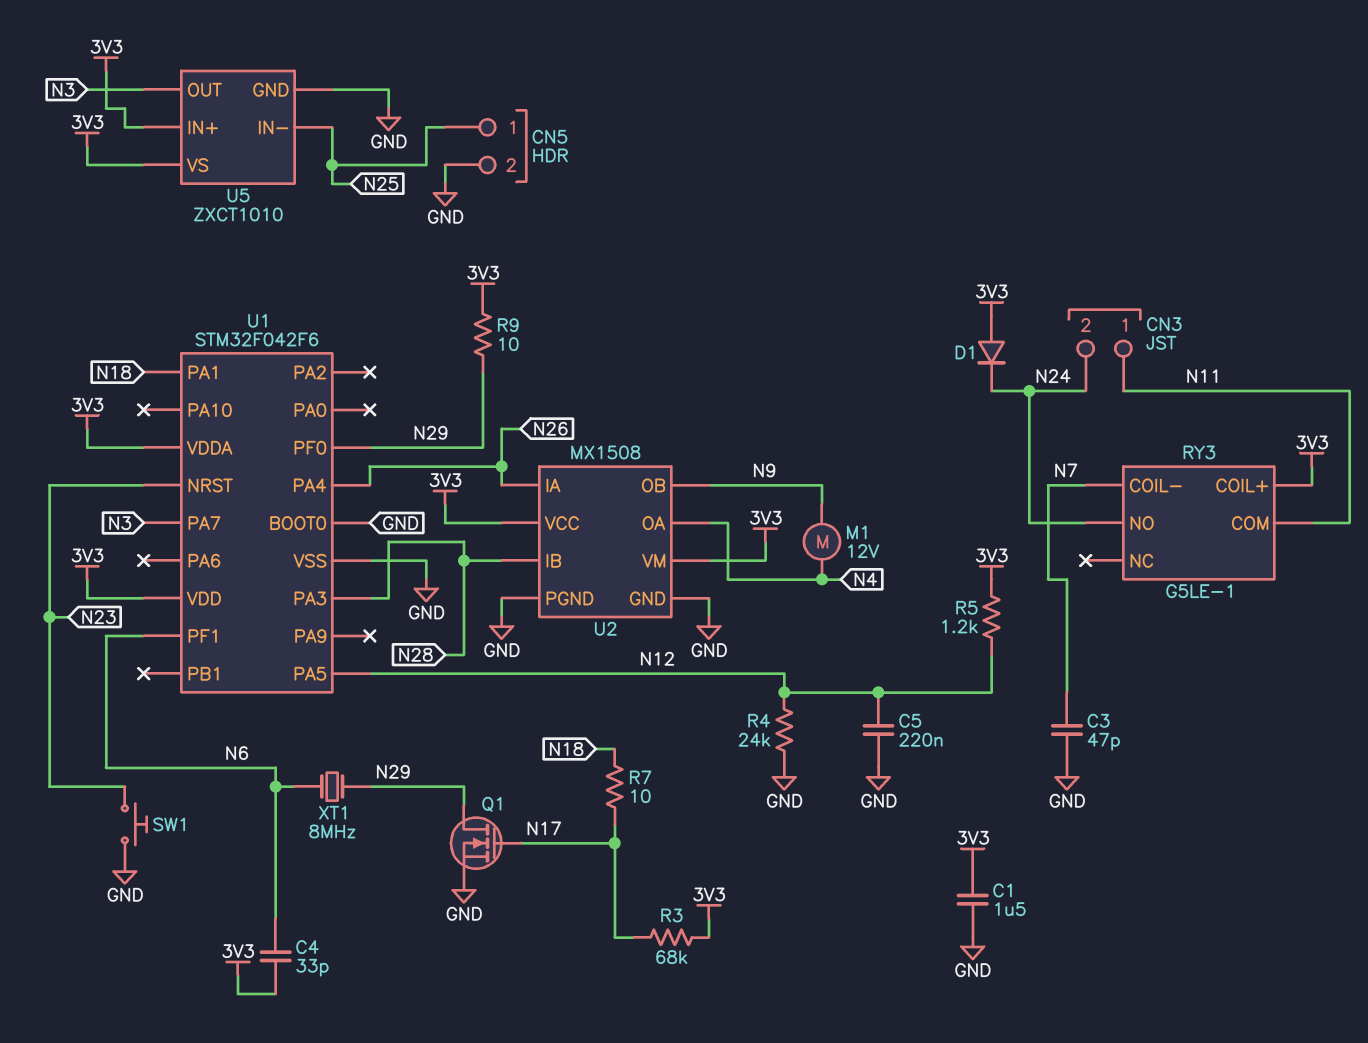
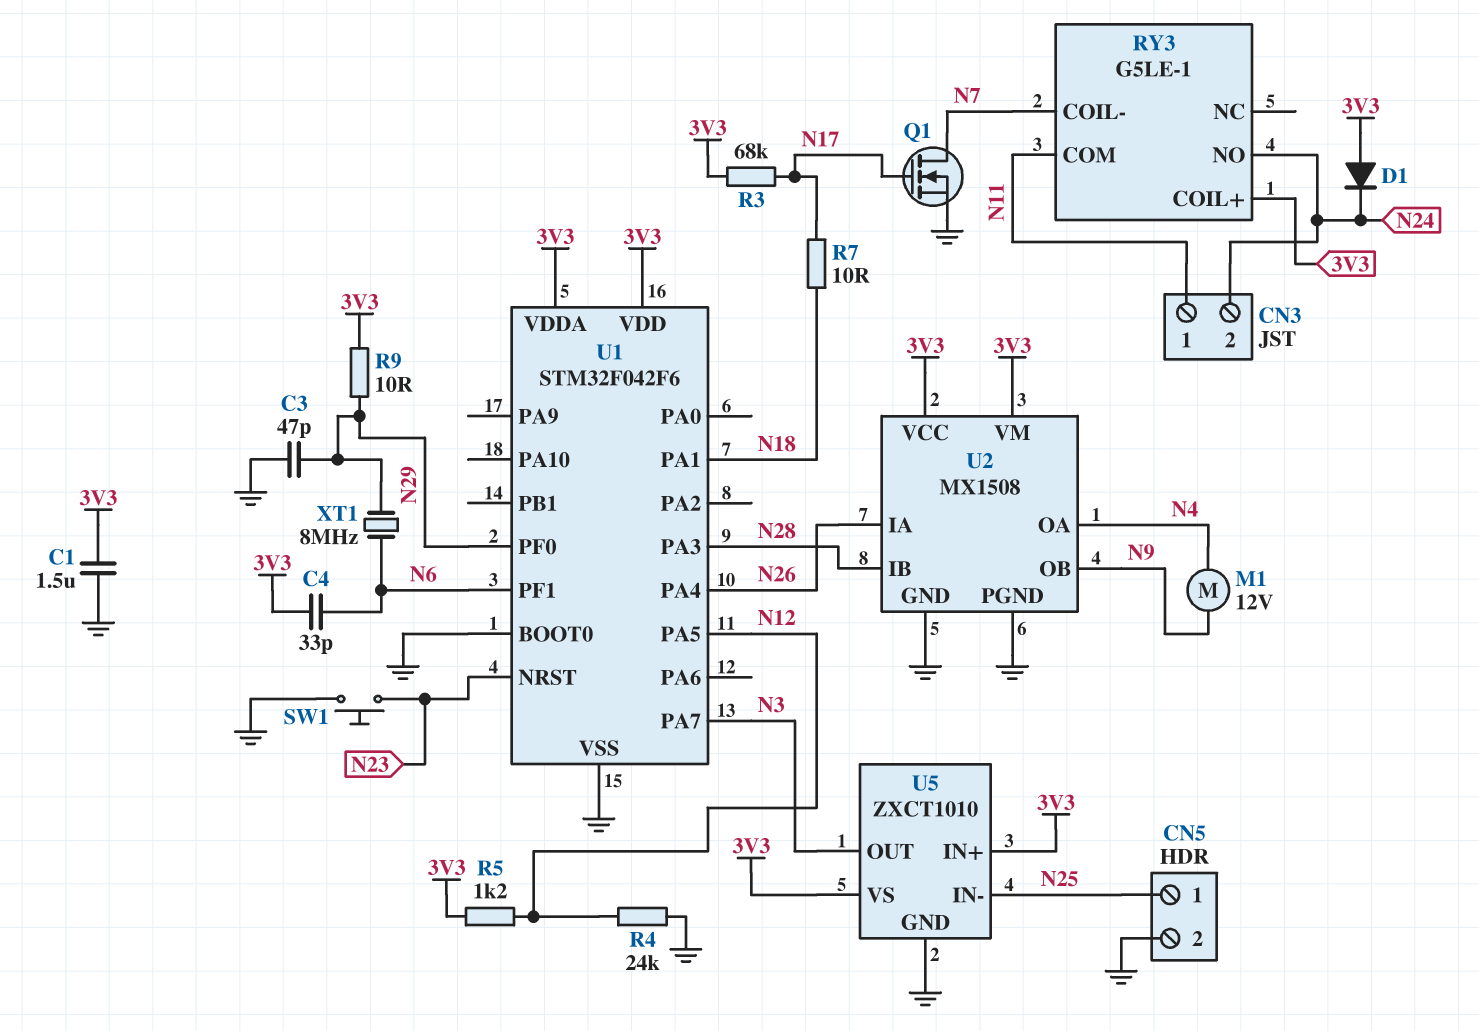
C3: 47pF (GND, N7) -> 47pF (GND, N29)
C5: 220nF (GND, N12) -> none
Q1: NMOS (G N17, D N29, S GND) -> NMOS (G N17, D N7, S GND)

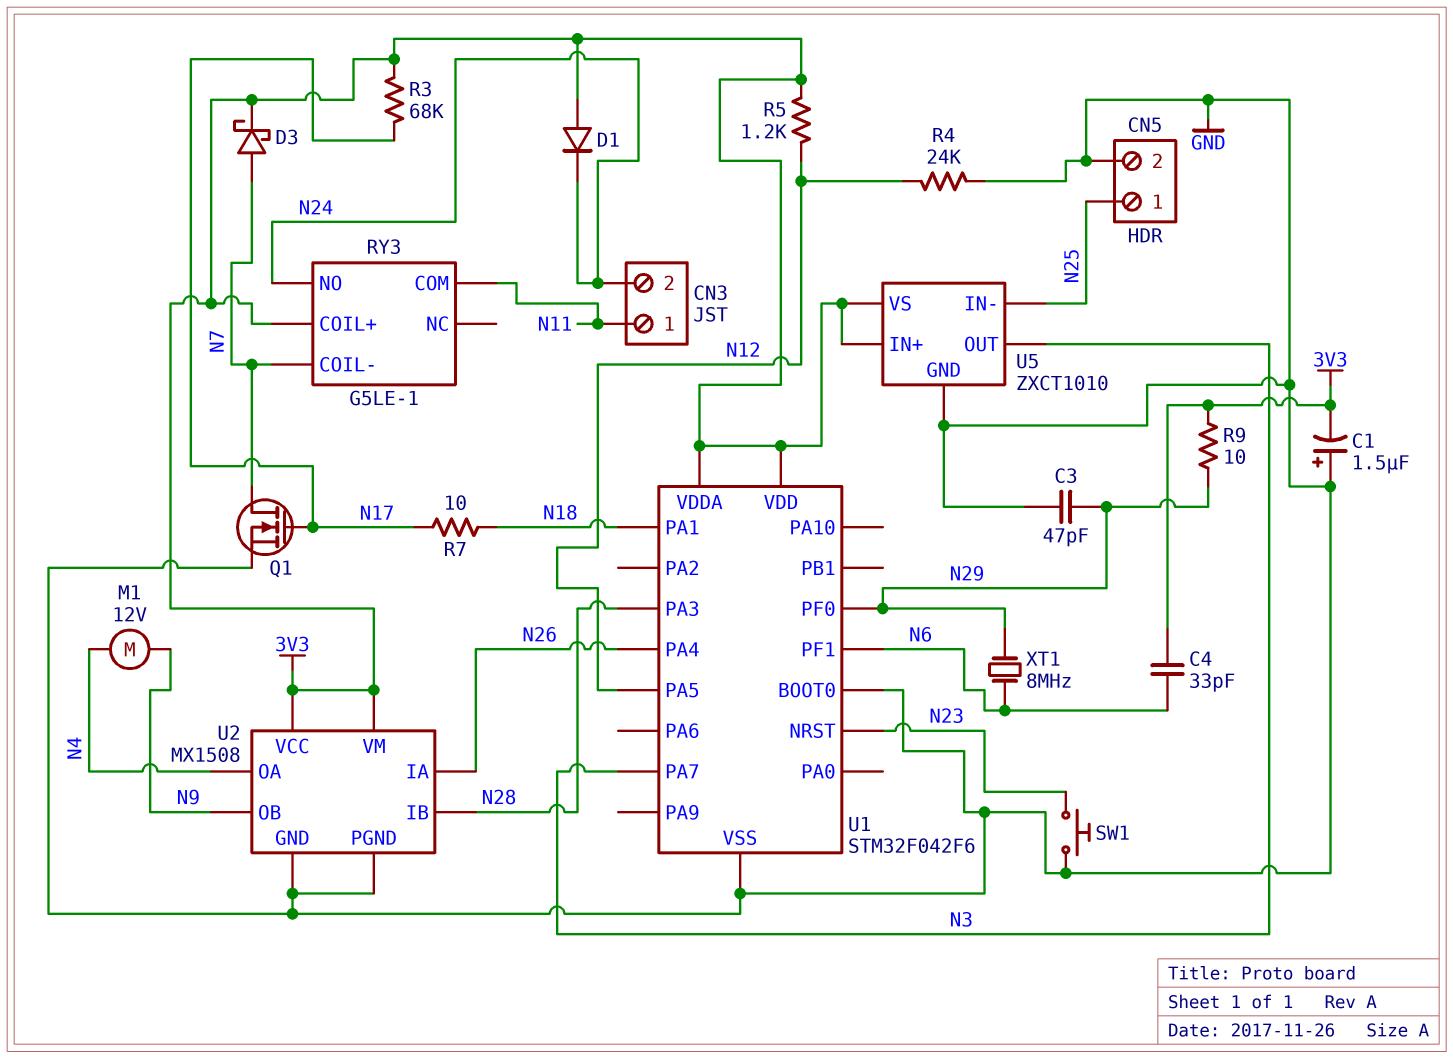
C1: 1.5uF (3V3, GND) -> 1.5uF (plus GND, minus 3V3)
D3: none -> schottky (A N7, K 3V3)

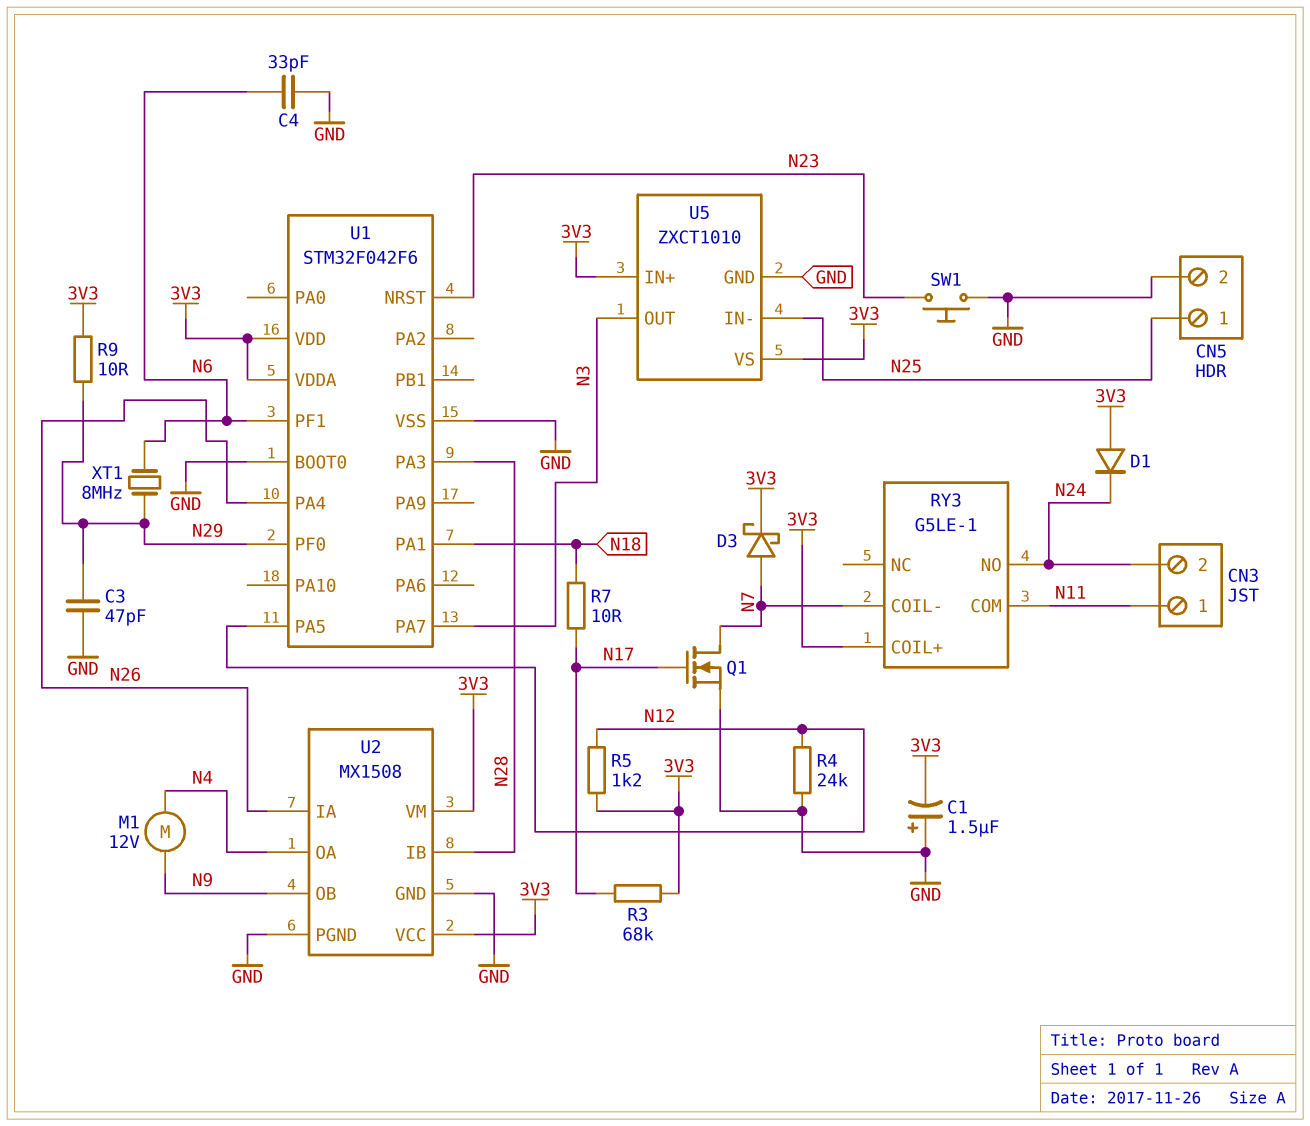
C4: 33pF (3V3, N6) -> 33pF (GND, N6)

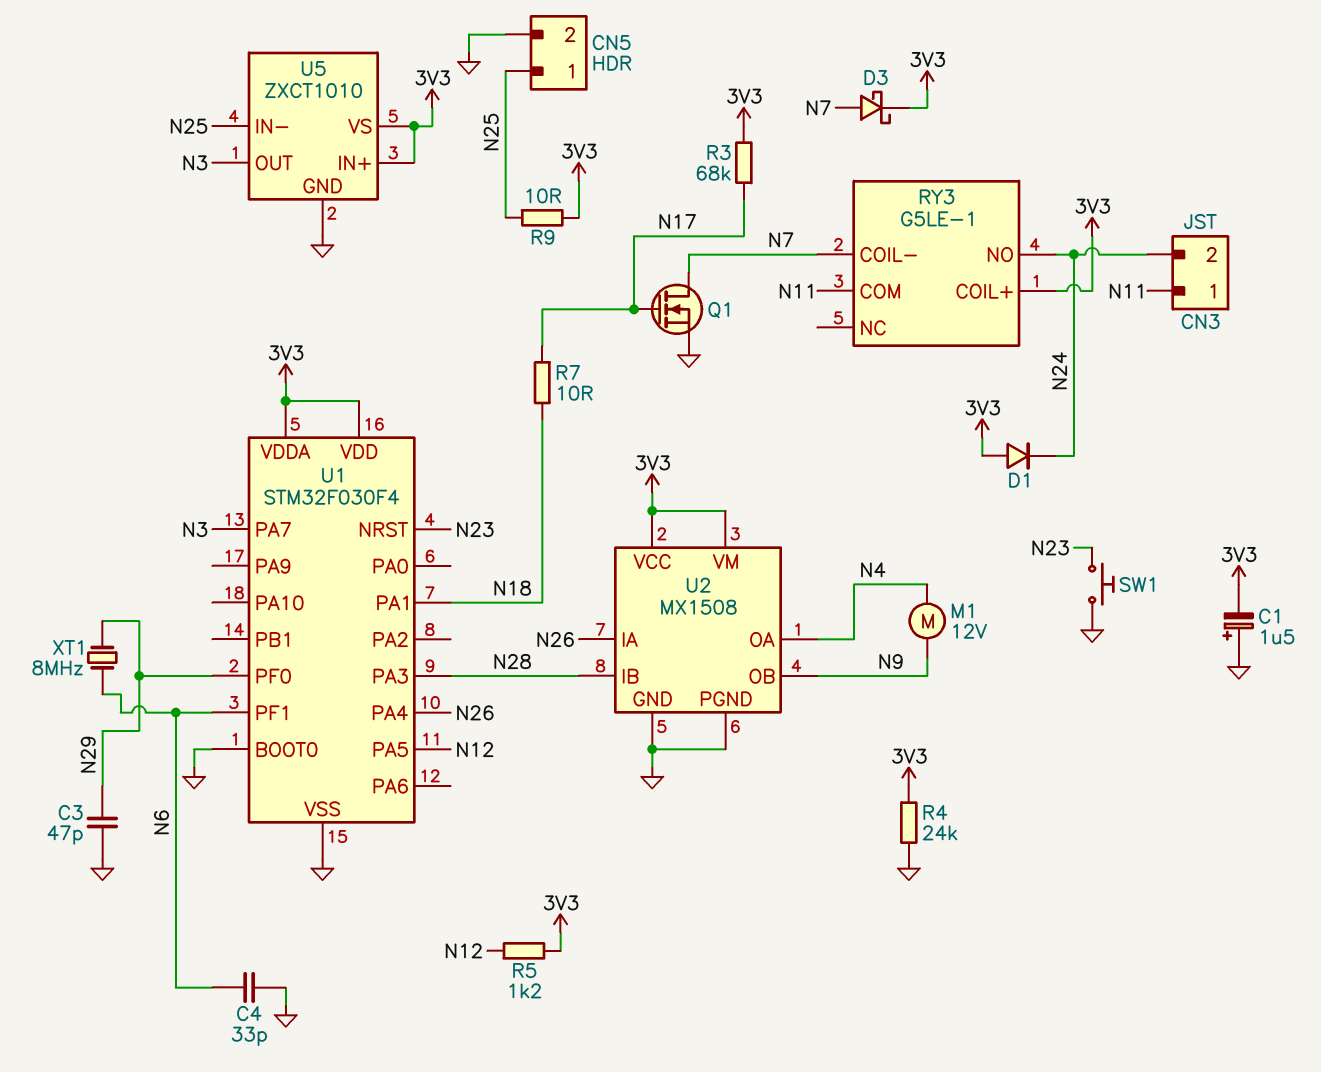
R4: 24k (GND, N12) -> 24k (3V3, GND)
R9: 10 (3V3, N29) -> 10 (3V3, N25)
U1: STM32F042F6 -> STM32F030F4

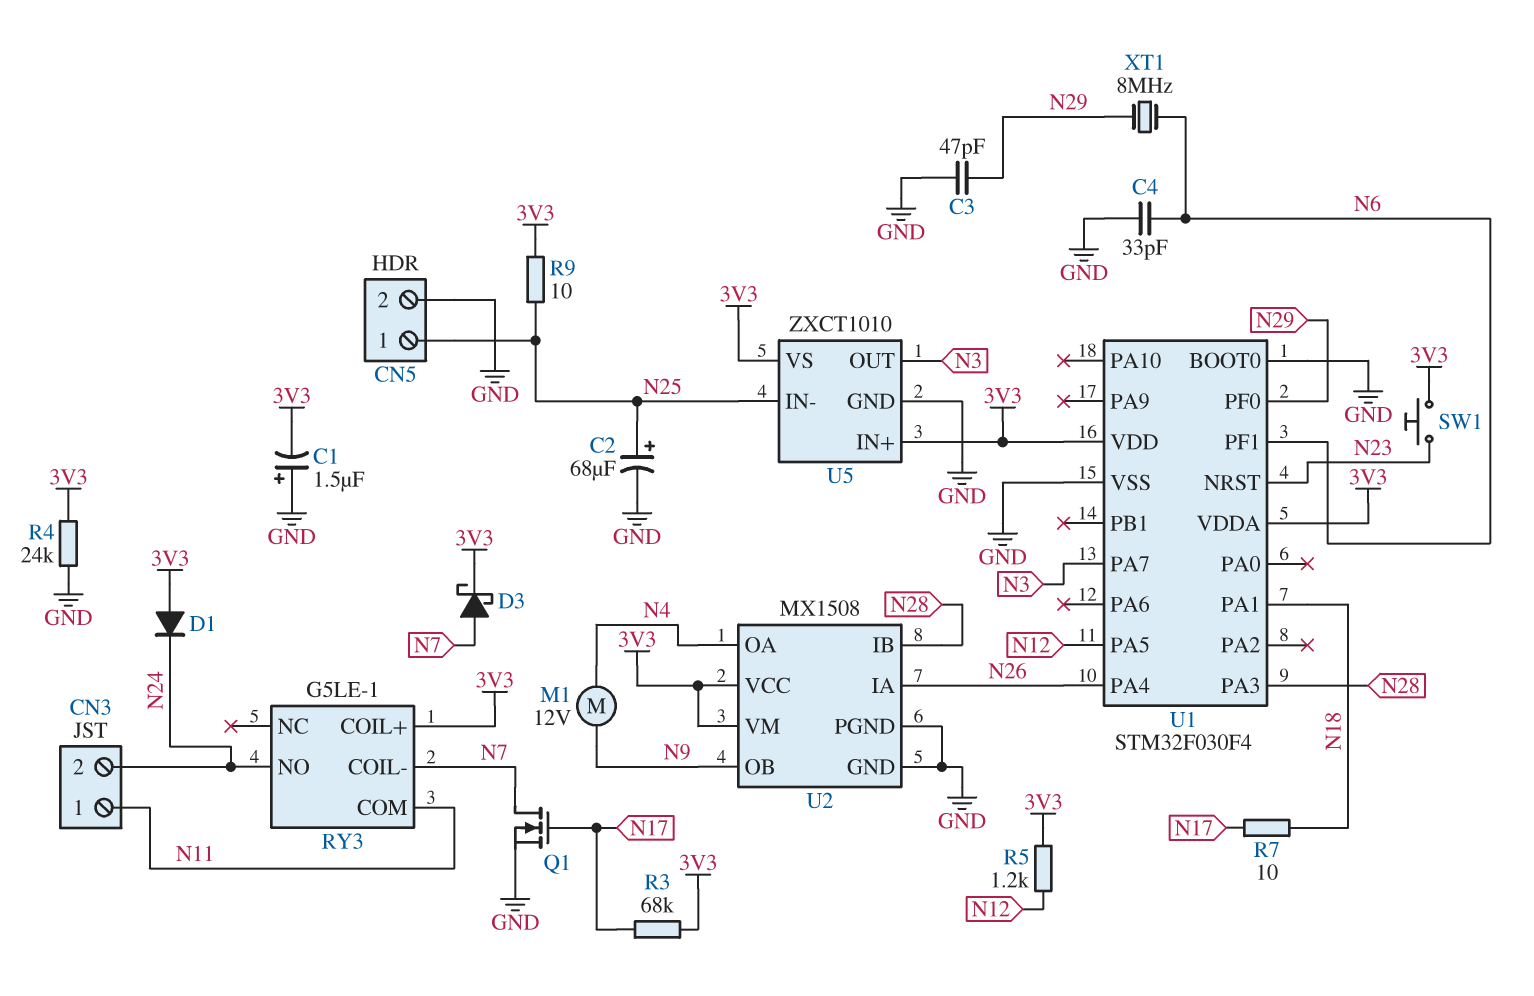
C2: none -> 68uF (plus N25, minus GND)
SW1: button (GND, N23) -> button (3V3, N23)

